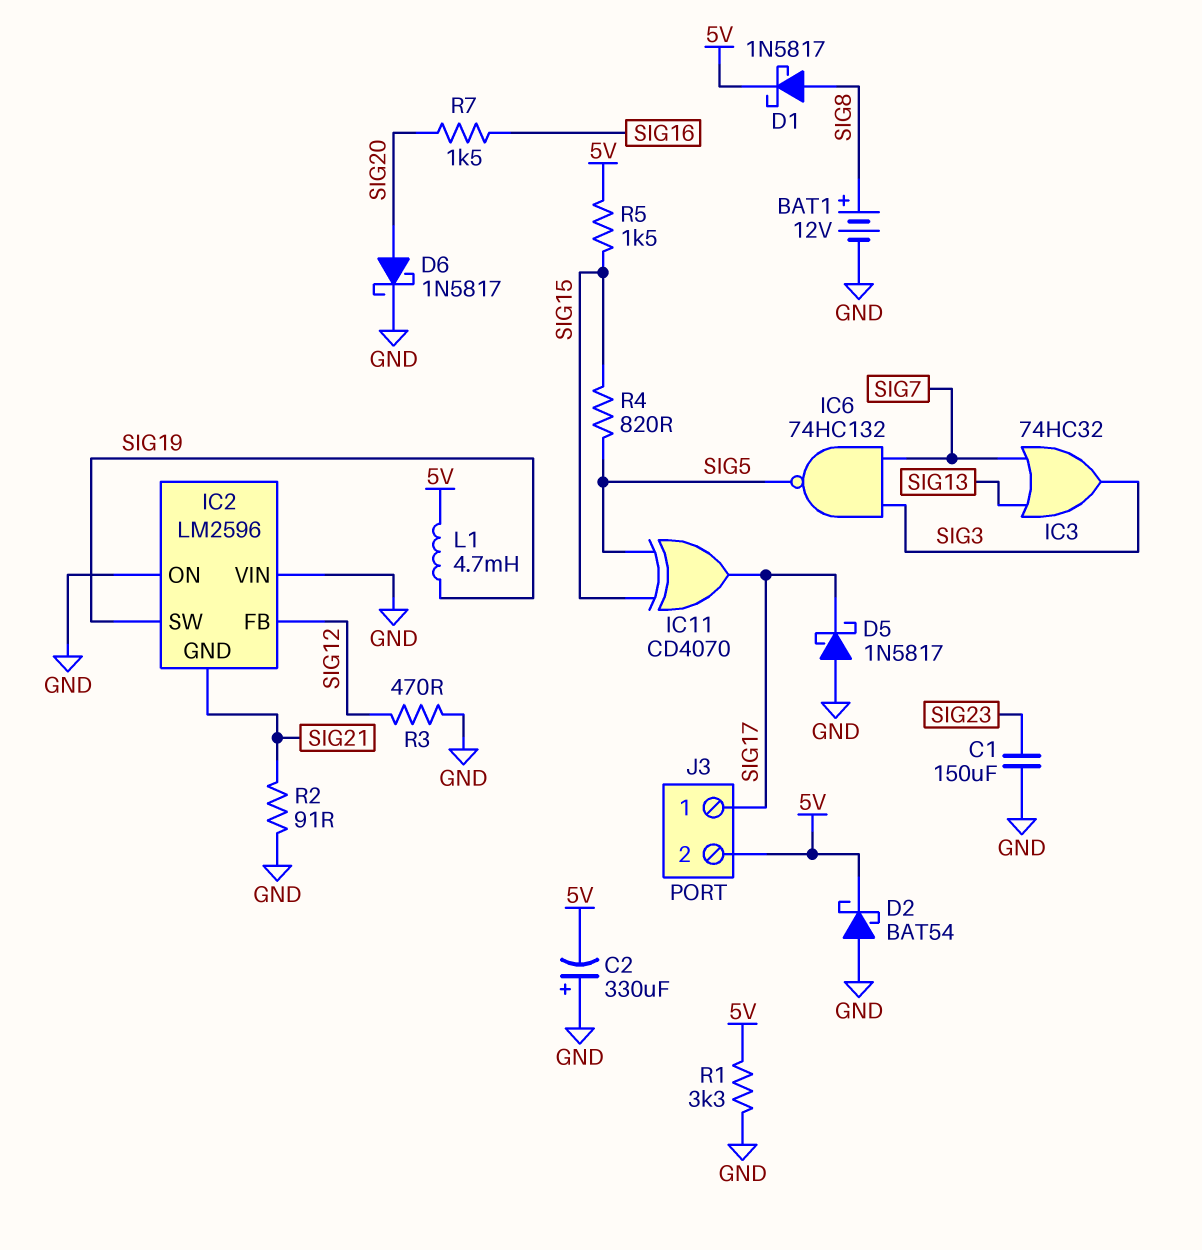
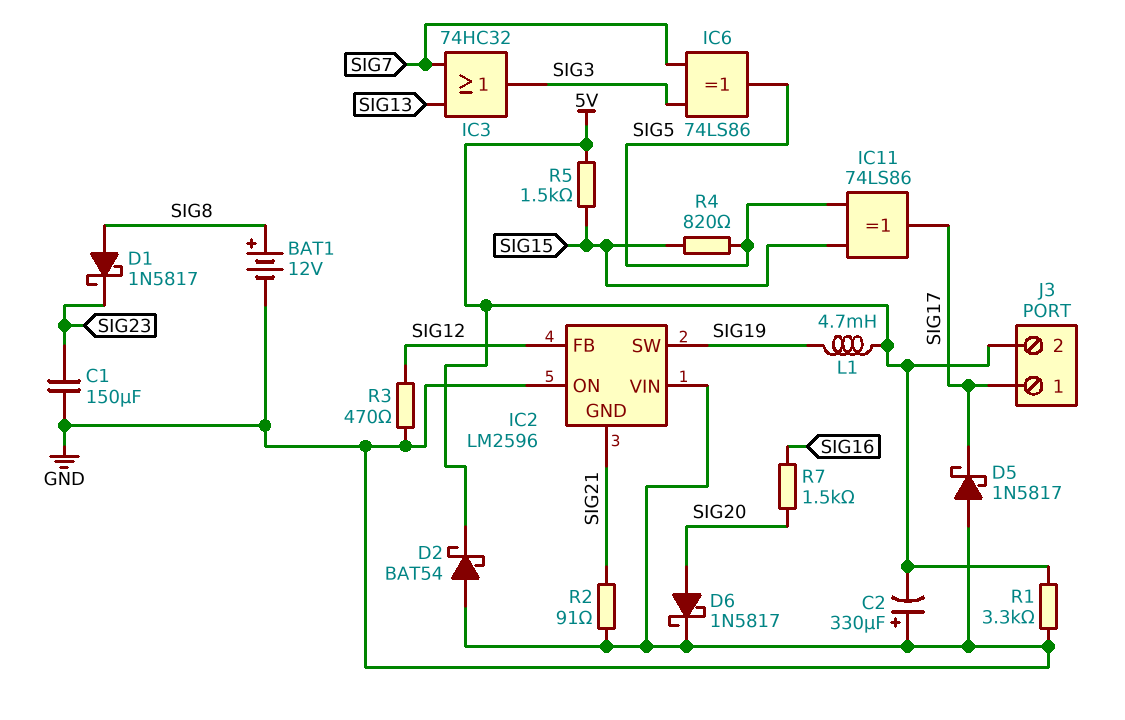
D1: schottky 1N5817 (A SIG8, K 5V) -> schottky 1N5817 (A SIG8, K SIG23)
IC6: NAND 74HC132 (in SIG3, in SIG7, out SIG5) -> XOR 74LS86 (in SIG3, in SIG7, out SIG5)
IC11: XOR CD4070 (in SIG5, in SIG15, out SIG17) -> XOR 74LS86 (in SIG5, in SIG15, out SIG17)

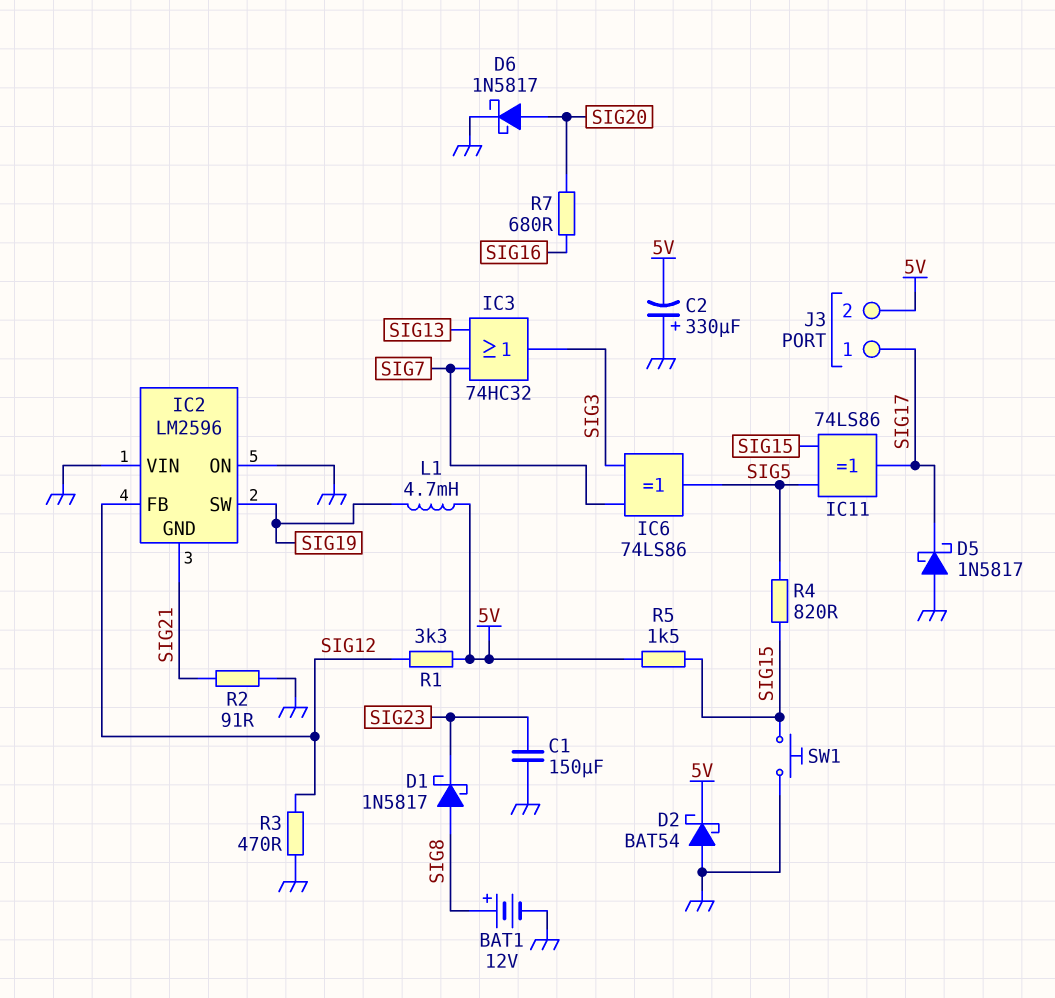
R1: 3.3k (5V, GND) -> 3.3k (5V, SIG12)
R7: 1.5k (SIG16, SIG20) -> 680 (SIG16, SIG20)
SW1: none -> button (GND, SIG15)

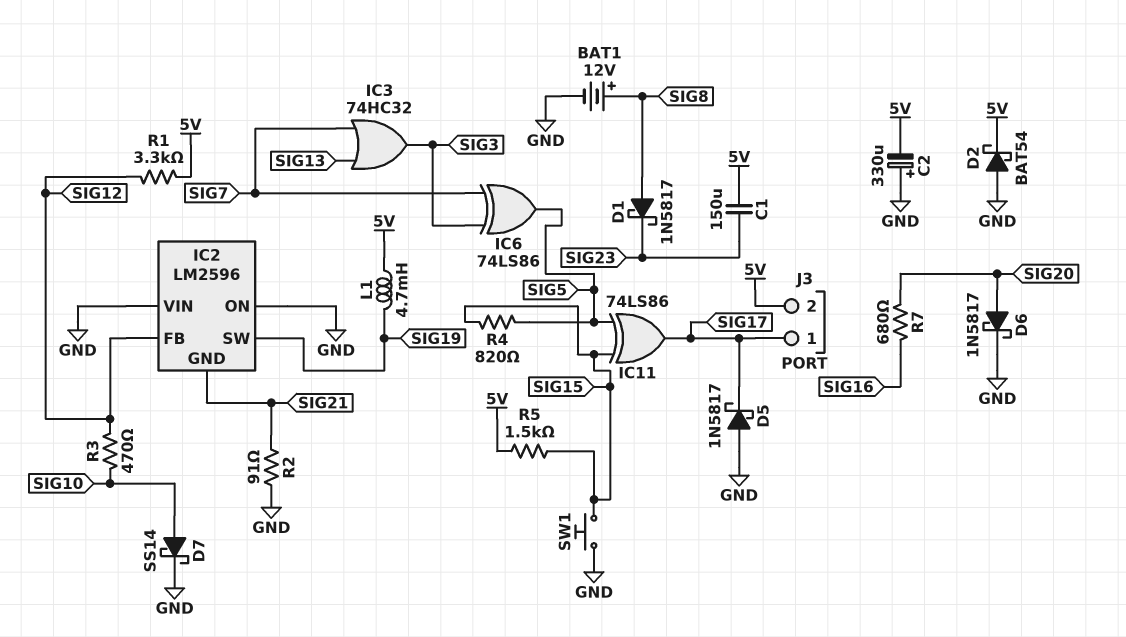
C1: 150uF (GND, SIG23) -> 150uF (5V, SIG23)
D7: none -> schottky SS14 (A SIG10, K GND)
R3: 470 (GND, SIG12) -> 470 (SIG10, SIG12)

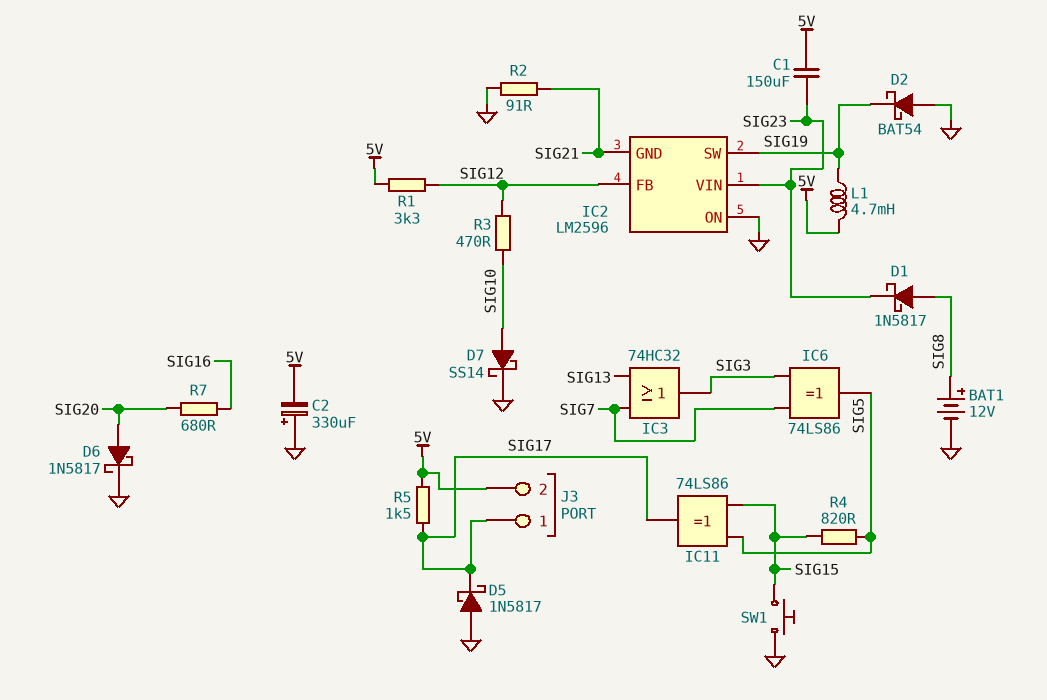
D2: schottky BAT54 (A GND, K 5V) -> schottky BAT54 (A GND, K SIG19)
IC2 pin VIN: GND -> SIG23
R5: 1.5k (5V, SIG15) -> 1.5k (5V, SIG17)

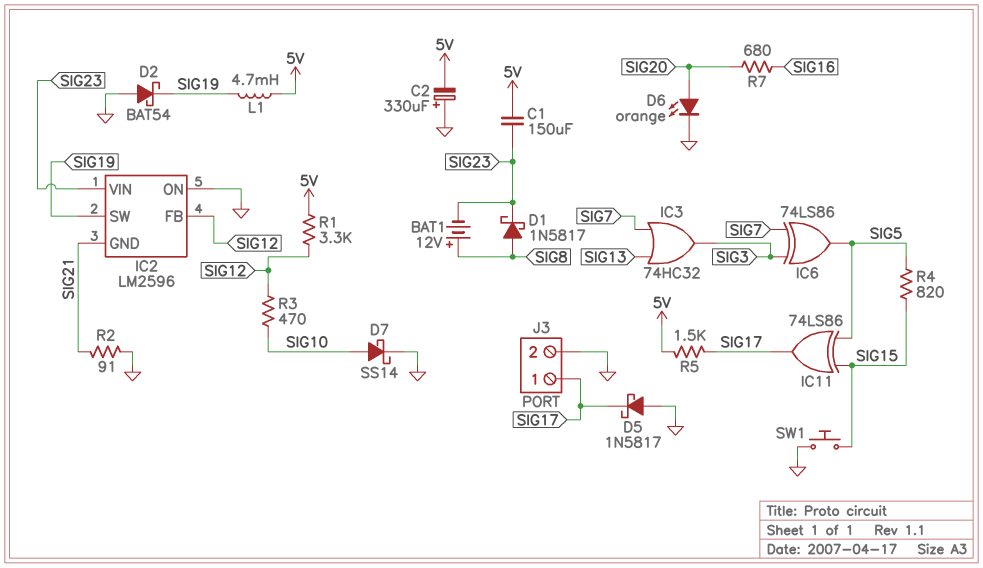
BAT1: 12V (plus SIG8, minus GND) -> 12V (plus SIG8, minus SIG23)
D6: schottky 1N5817 (A SIG20, K GND) -> LED orange (A SIG20, K GND)
J3 pin 2: 5V -> GND

